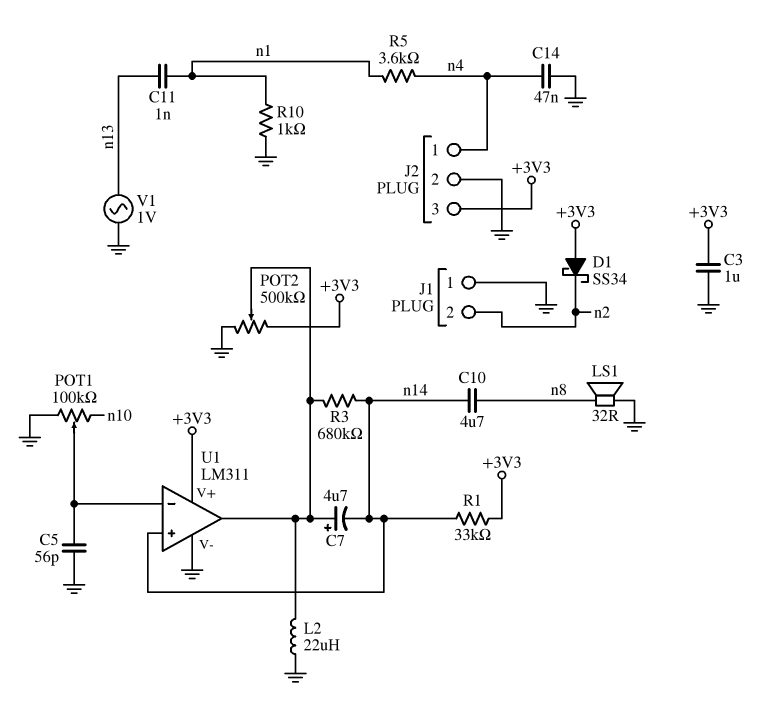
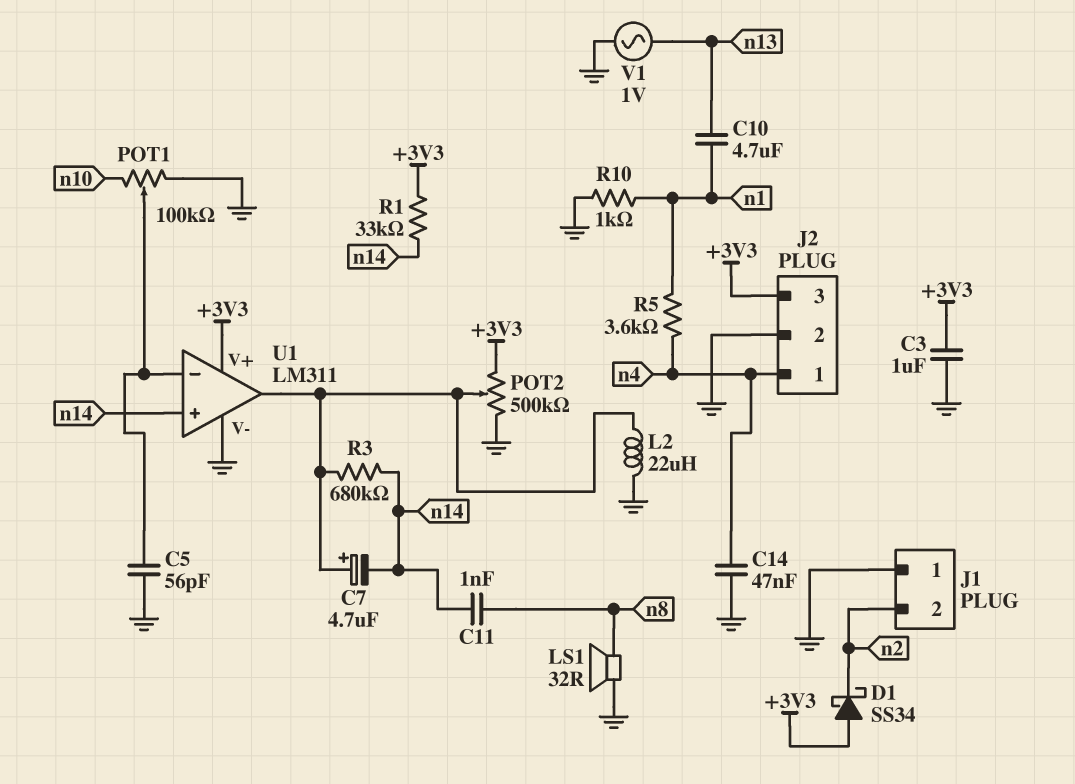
C10: 4.7uF (n8, n14) -> 4.7uF (n1, n13)
C11: 1nF (n1, n13) -> 1nF (n8, n14)

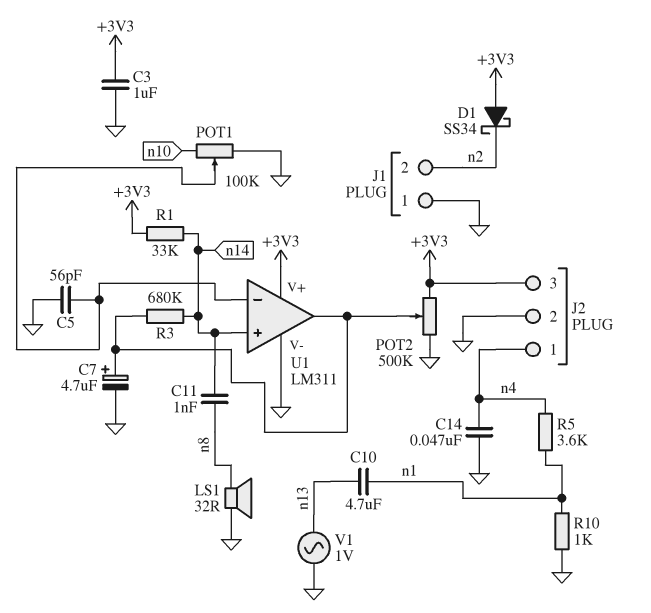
C7: 4.7uF (plus U1/out, minus n14) -> 4.7uF (plus U1/out, minus GND)
L2: 22uH (GND, U1/out) -> none

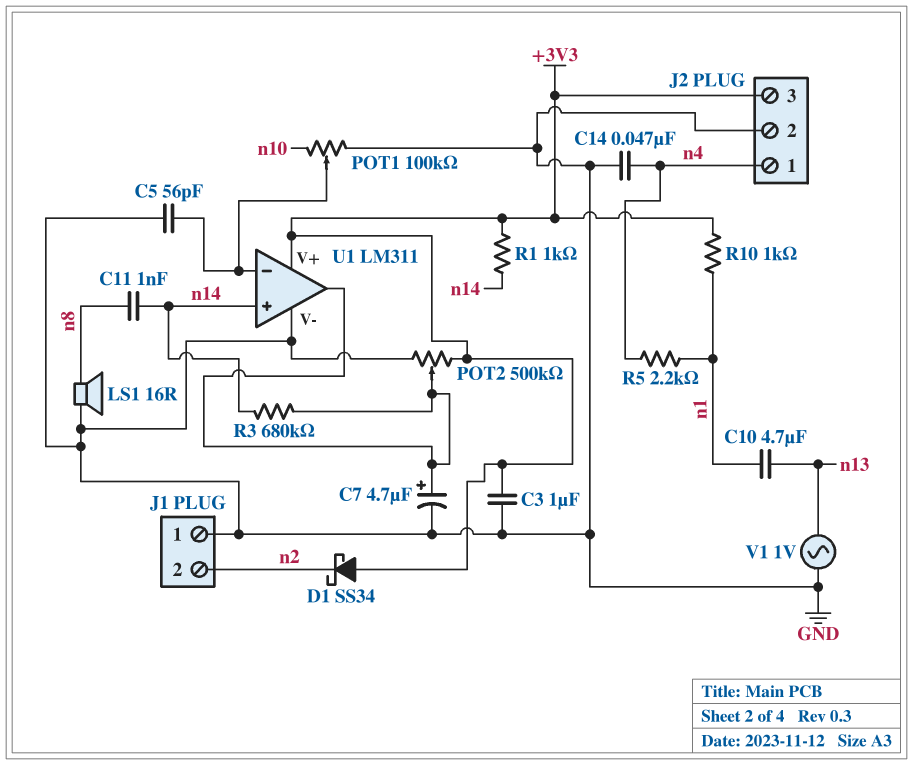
LS1: speaker 32R (GND, n8) -> speaker 16R (GND, n8)
R1: 33k (+3V3, n14) -> 1k (+3V3, n14)
R5: 3.6k (n1, n4) -> 2.2k (n1, n4)
R10: 1k (GND, n1) -> 1k (+3V3, n1)

